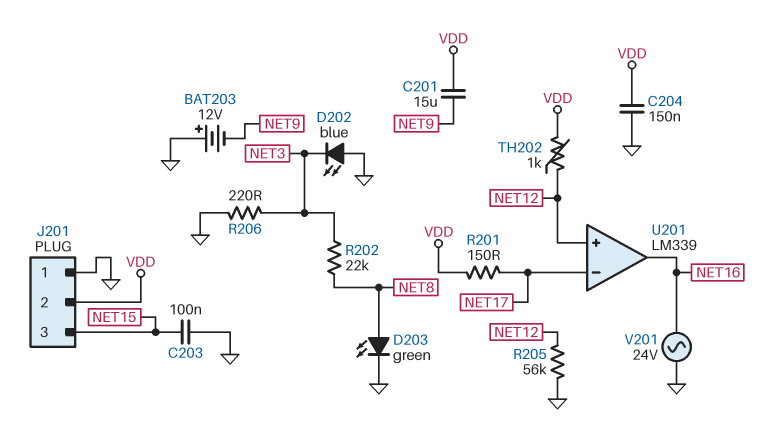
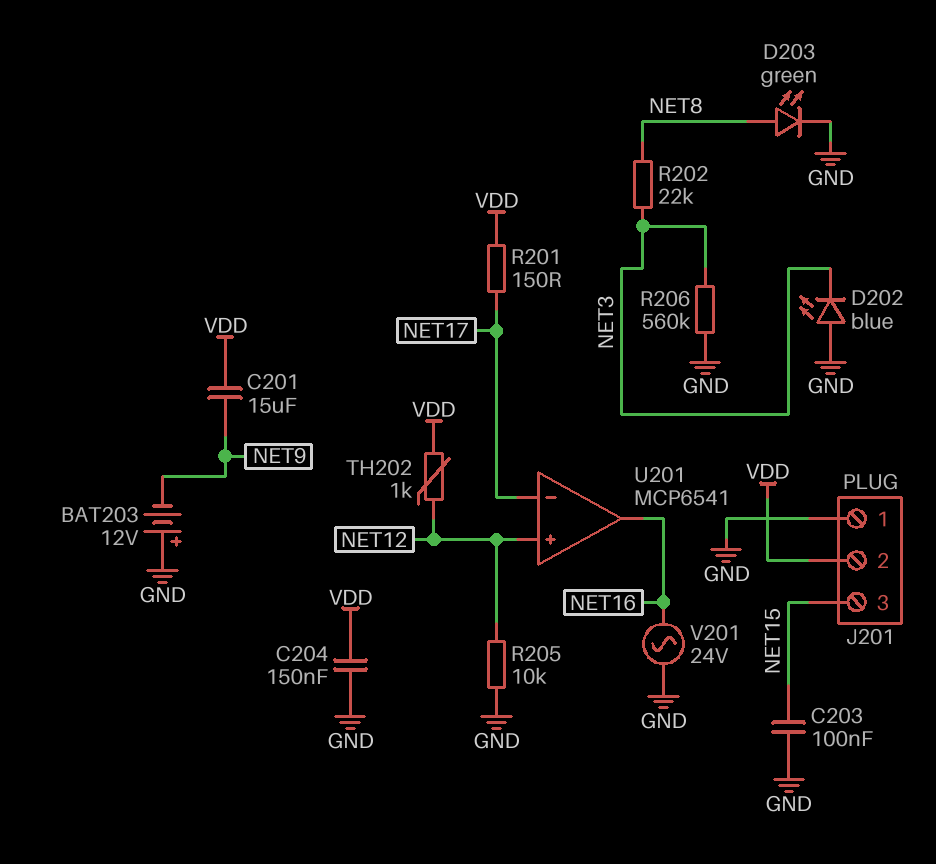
R205: 56k (GND, NET12) -> 10k (GND, NET12)
R206: 220 (GND, NET3) -> 560k (GND, NET3)
U201: LM339 -> MCP6541

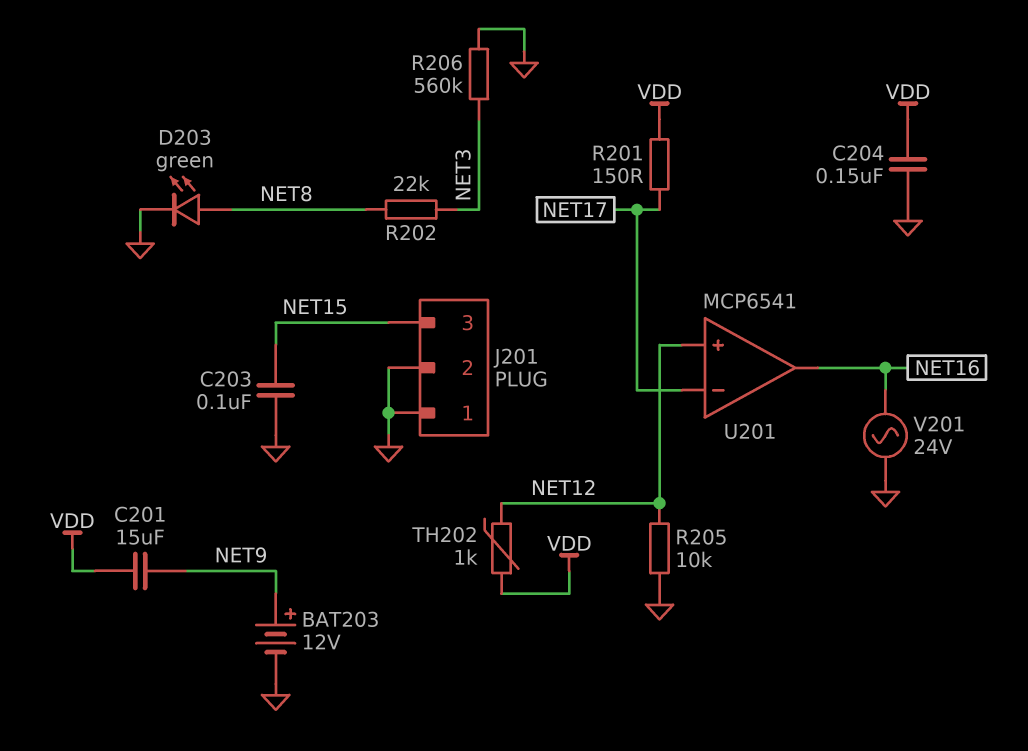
BAT203: 12V (plus GND, minus NET9) -> 12V (plus NET9, minus GND)
D202: LED blue (A GND, K NET3) -> none
J201 pin 2: VDD -> GND

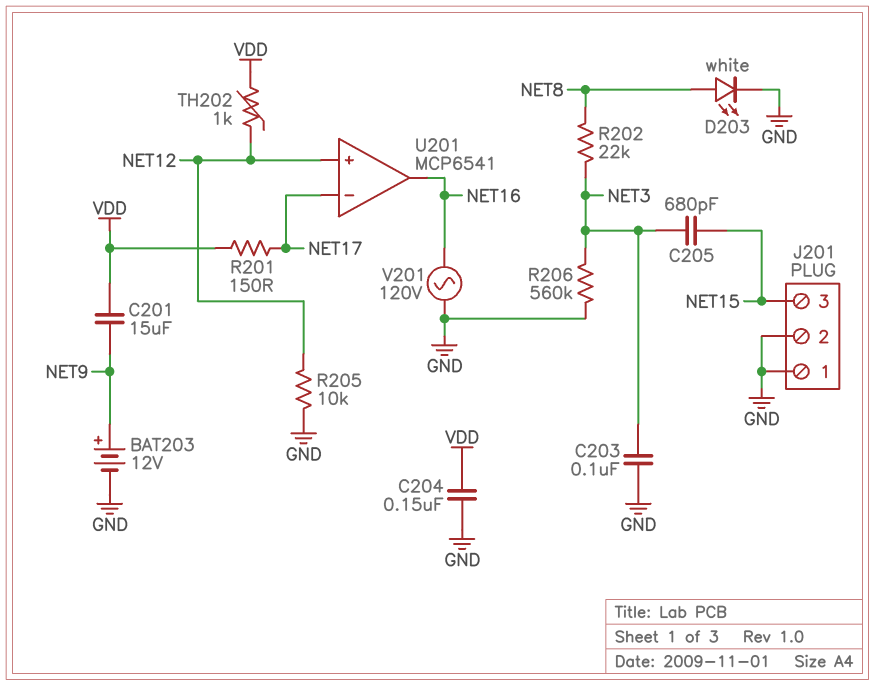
C203: 100nF (GND, NET15) -> 100nF (GND, NET3)
C205: none -> 680pF (NET3, NET15)
D203: LED green (A NET8, K GND) -> LED white (A NET8, K GND)
V201: AC 24V (GND, NET16) -> AC 120V (GND, NET16)

